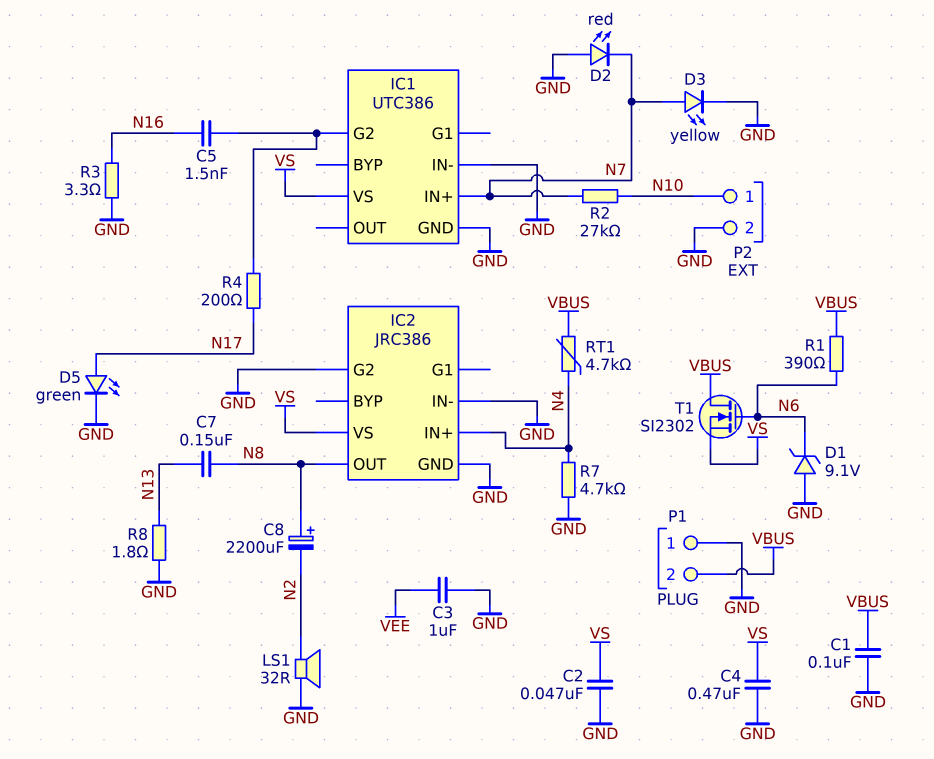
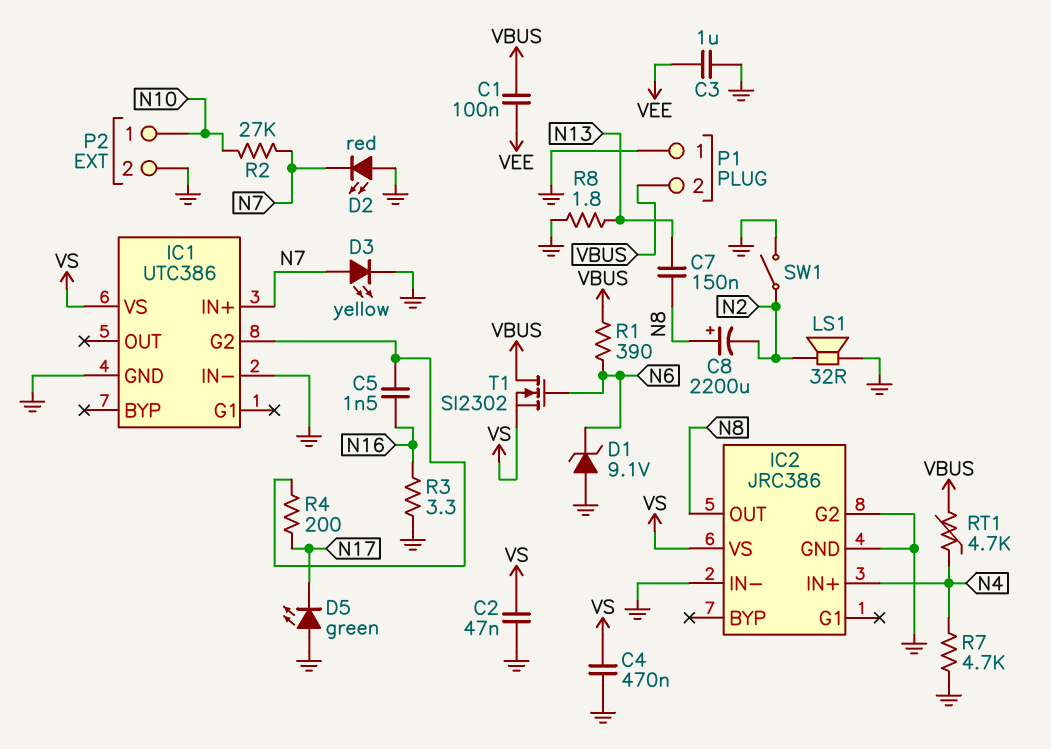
C1: 100nF (GND, VBUS) -> 100nF (VBUS, VEE)
D5: LED green (A N17, K GND) -> LED green (A GND, K N17)
SW1: none -> switch (GND, N2)

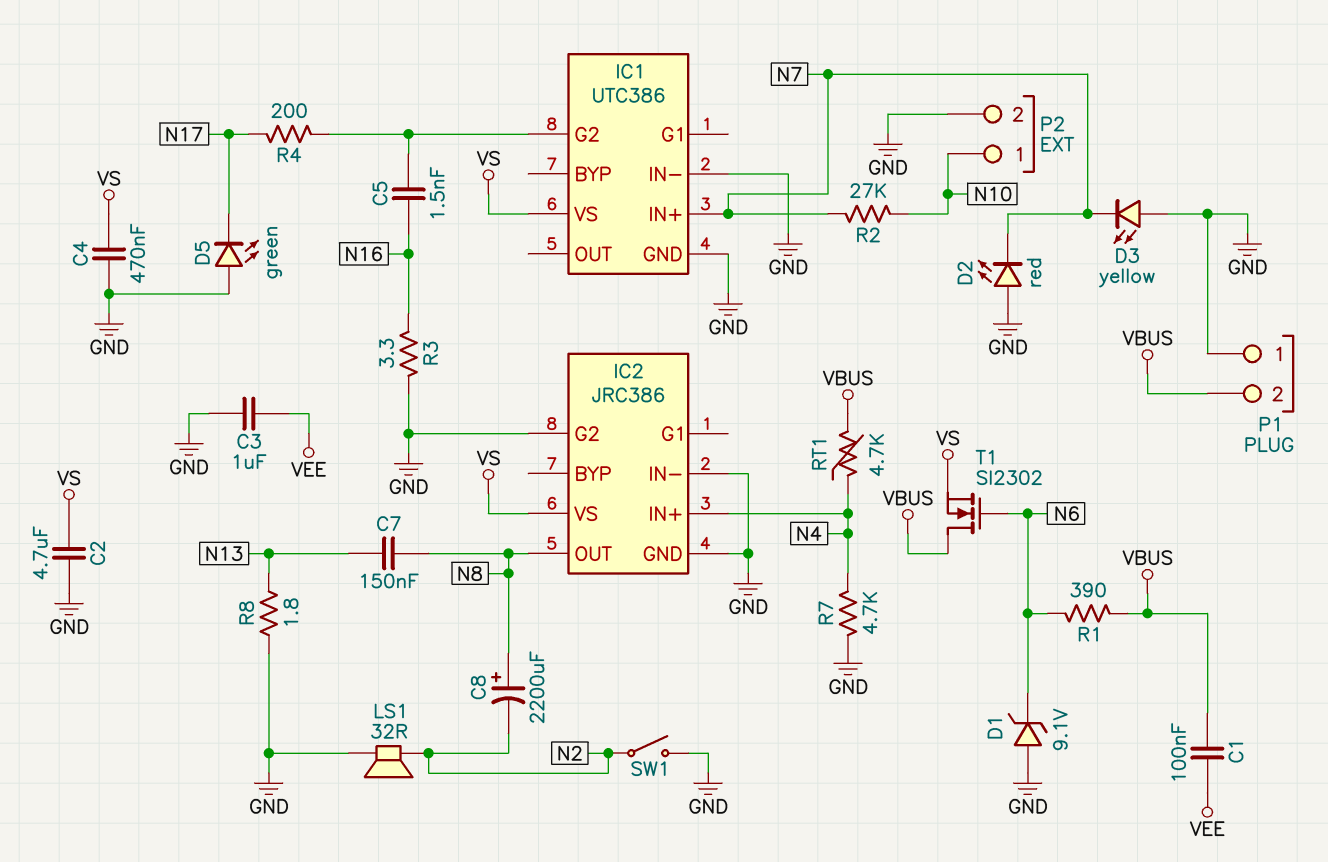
C2: 47nF (GND, VS) -> 4.7uF (GND, VS)
D3: LED yellow (A N7, K GND) -> LED yellow (A GND, K N7)

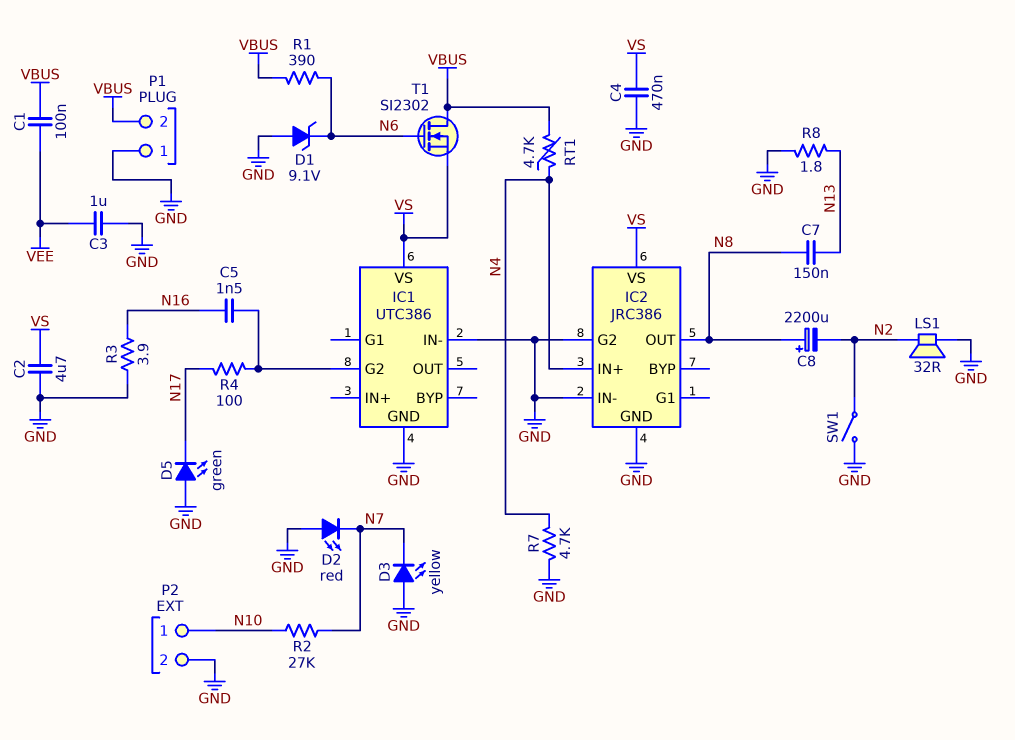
IC1 pin IN+: N7 -> none
R3: 3.3 (GND, N16) -> 3.9 (GND, N16)
R4: 200 (IC1/G2, N17) -> 100 (IC1/G2, N17)

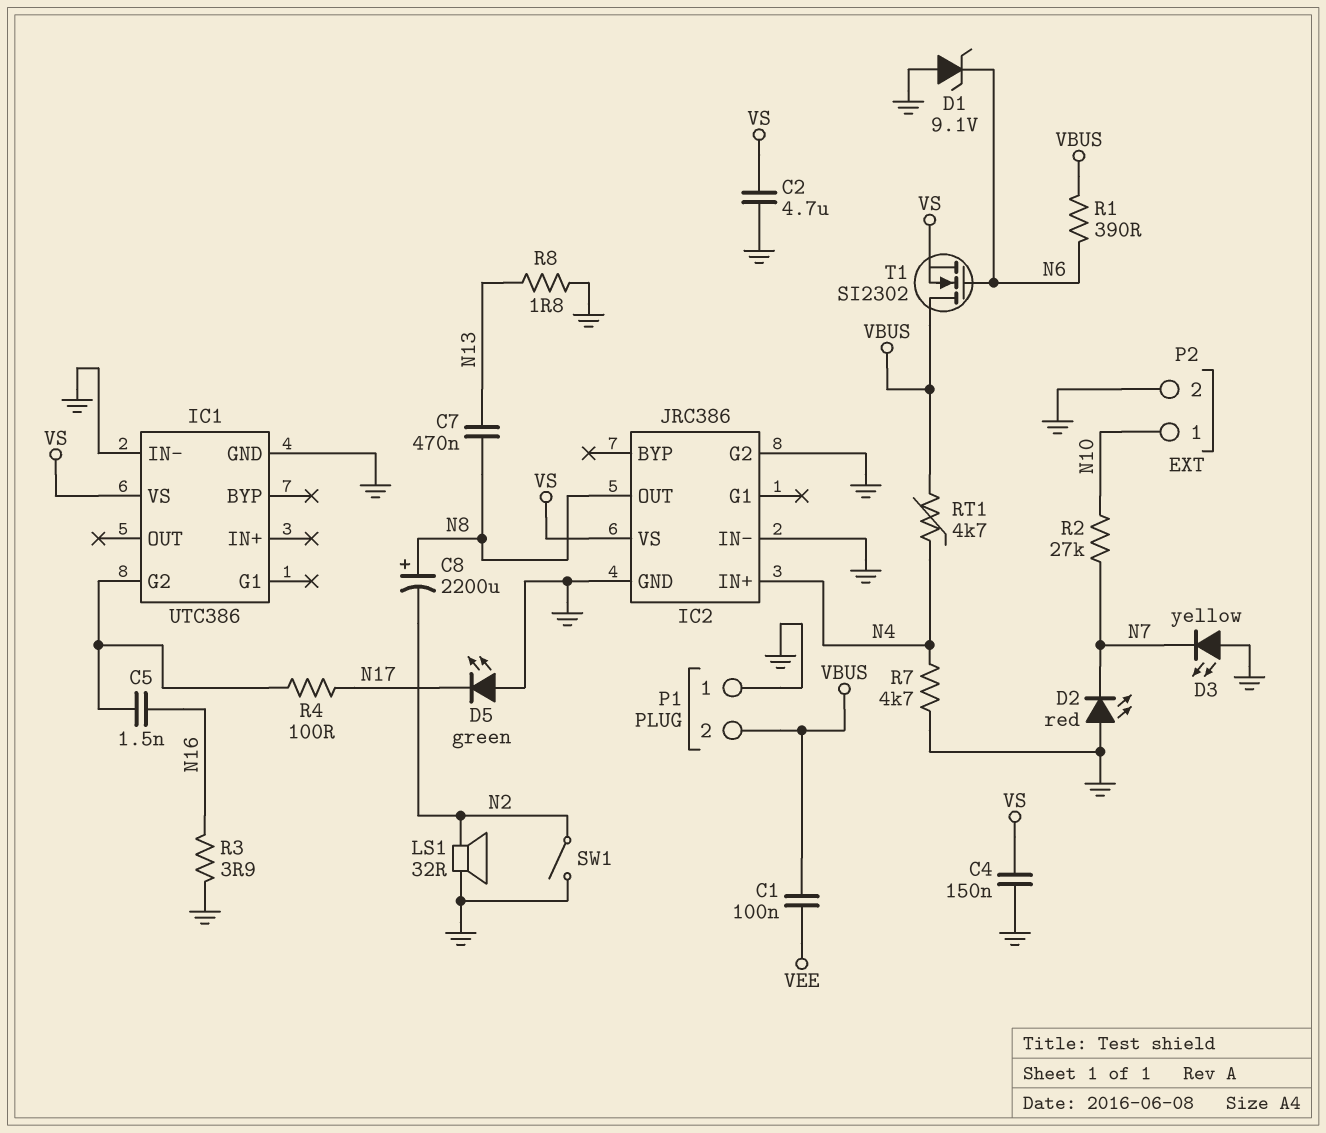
C3: 1uF (GND, VEE) -> none
C4: 470nF (GND, VS) -> 150nF (GND, VS)
C7: 150nF (N8, N13) -> 470nF (N8, N13)

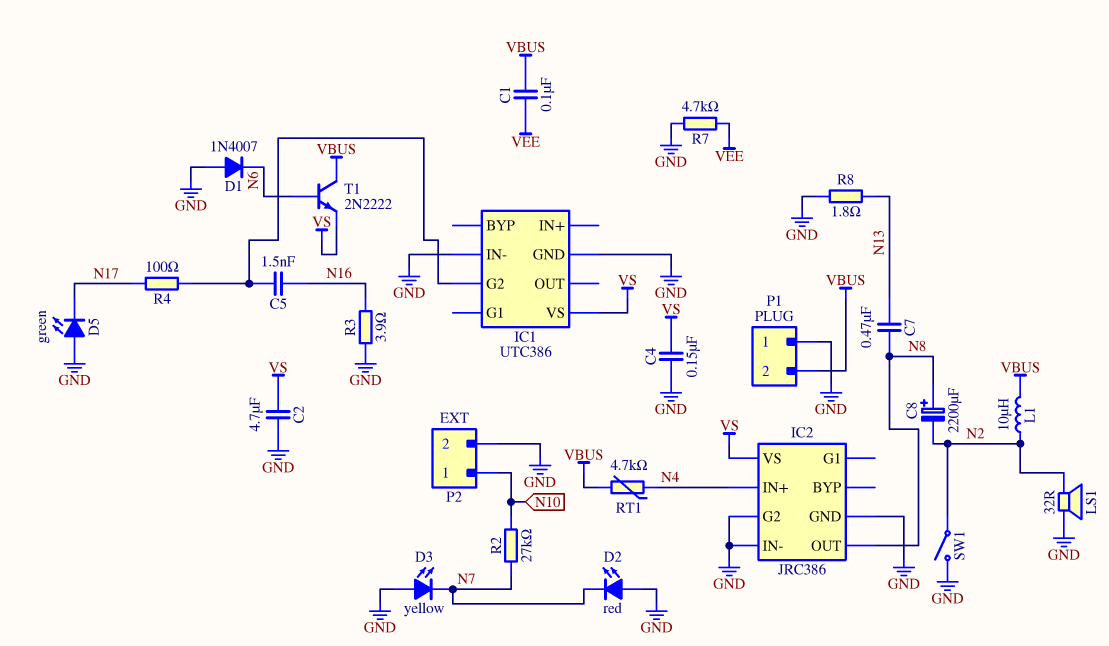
D1: zener 9.1V (A GND, K N6) -> diode 1N4007 (A GND, K N6)
L1: none -> 10uH (N2, VBUS)
R1: 390 (N6, VBUS) -> none
R7: 4.7k (GND, N4) -> 4.7k (GND, VEE)
T1: NMOS SI2302 (G N6, D VBUS, S VS) -> NPN 2N2222 (B N6, C VBUS, E VS)

